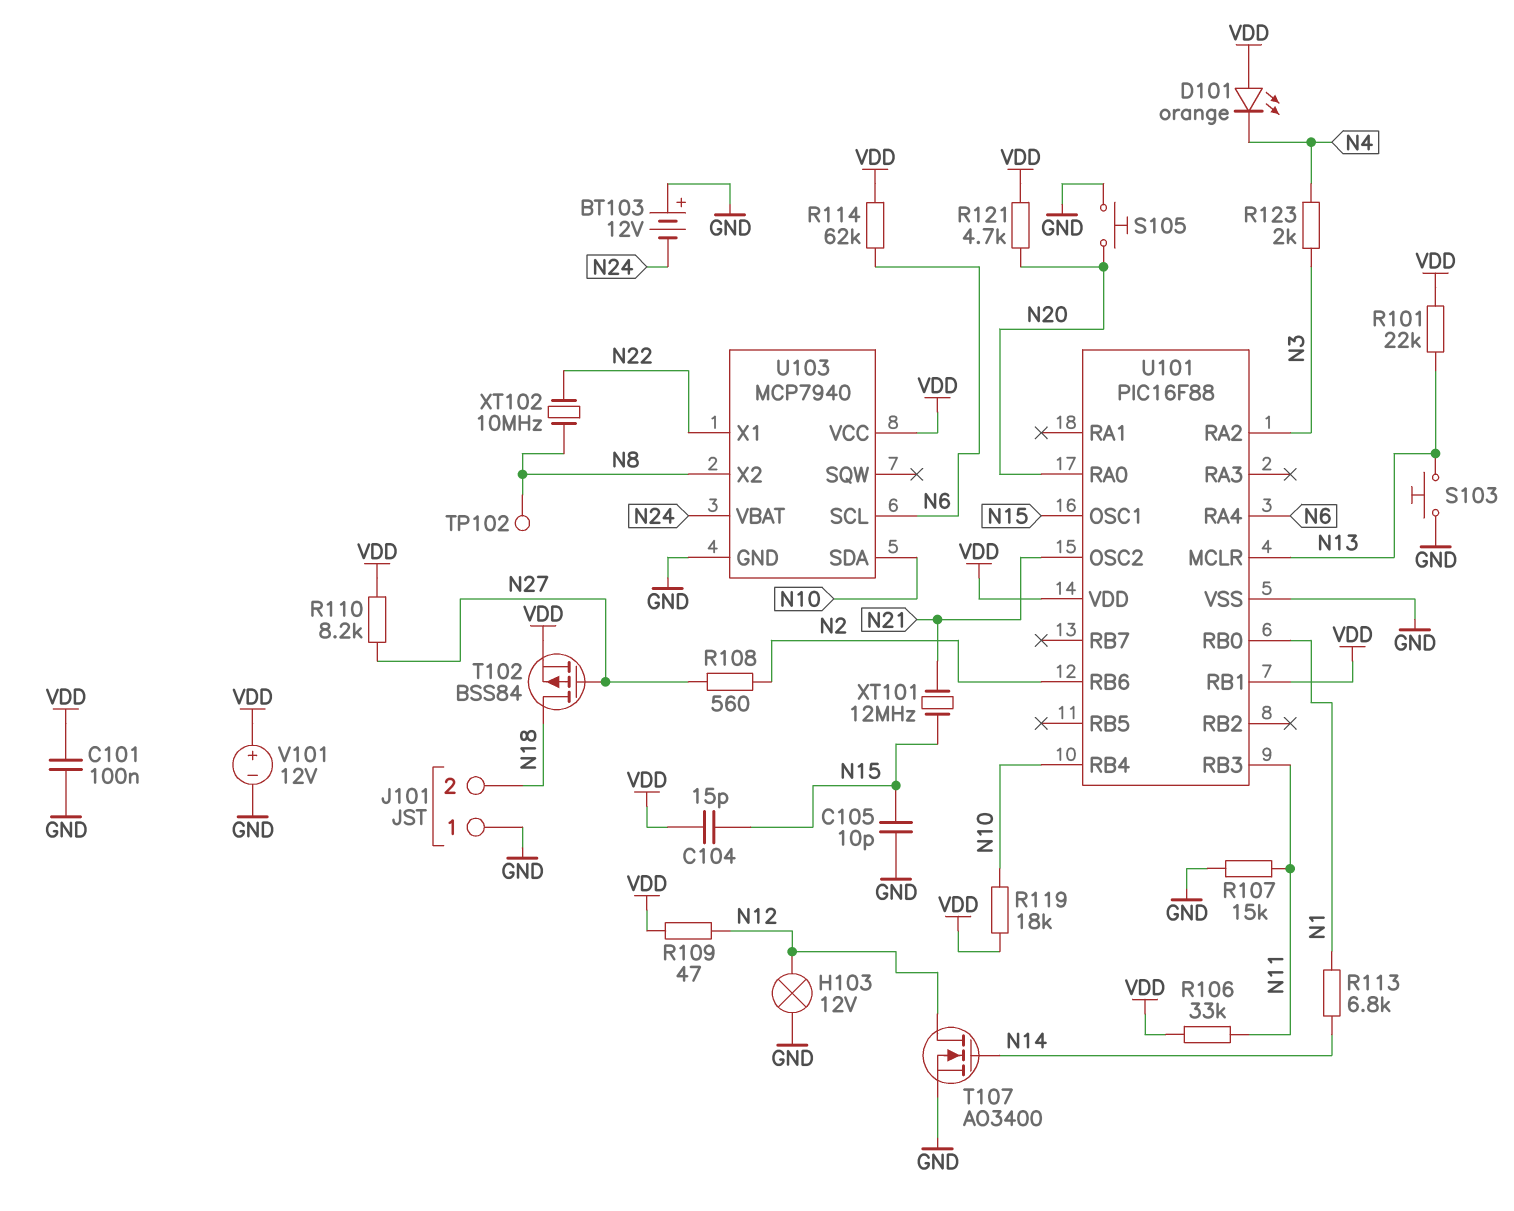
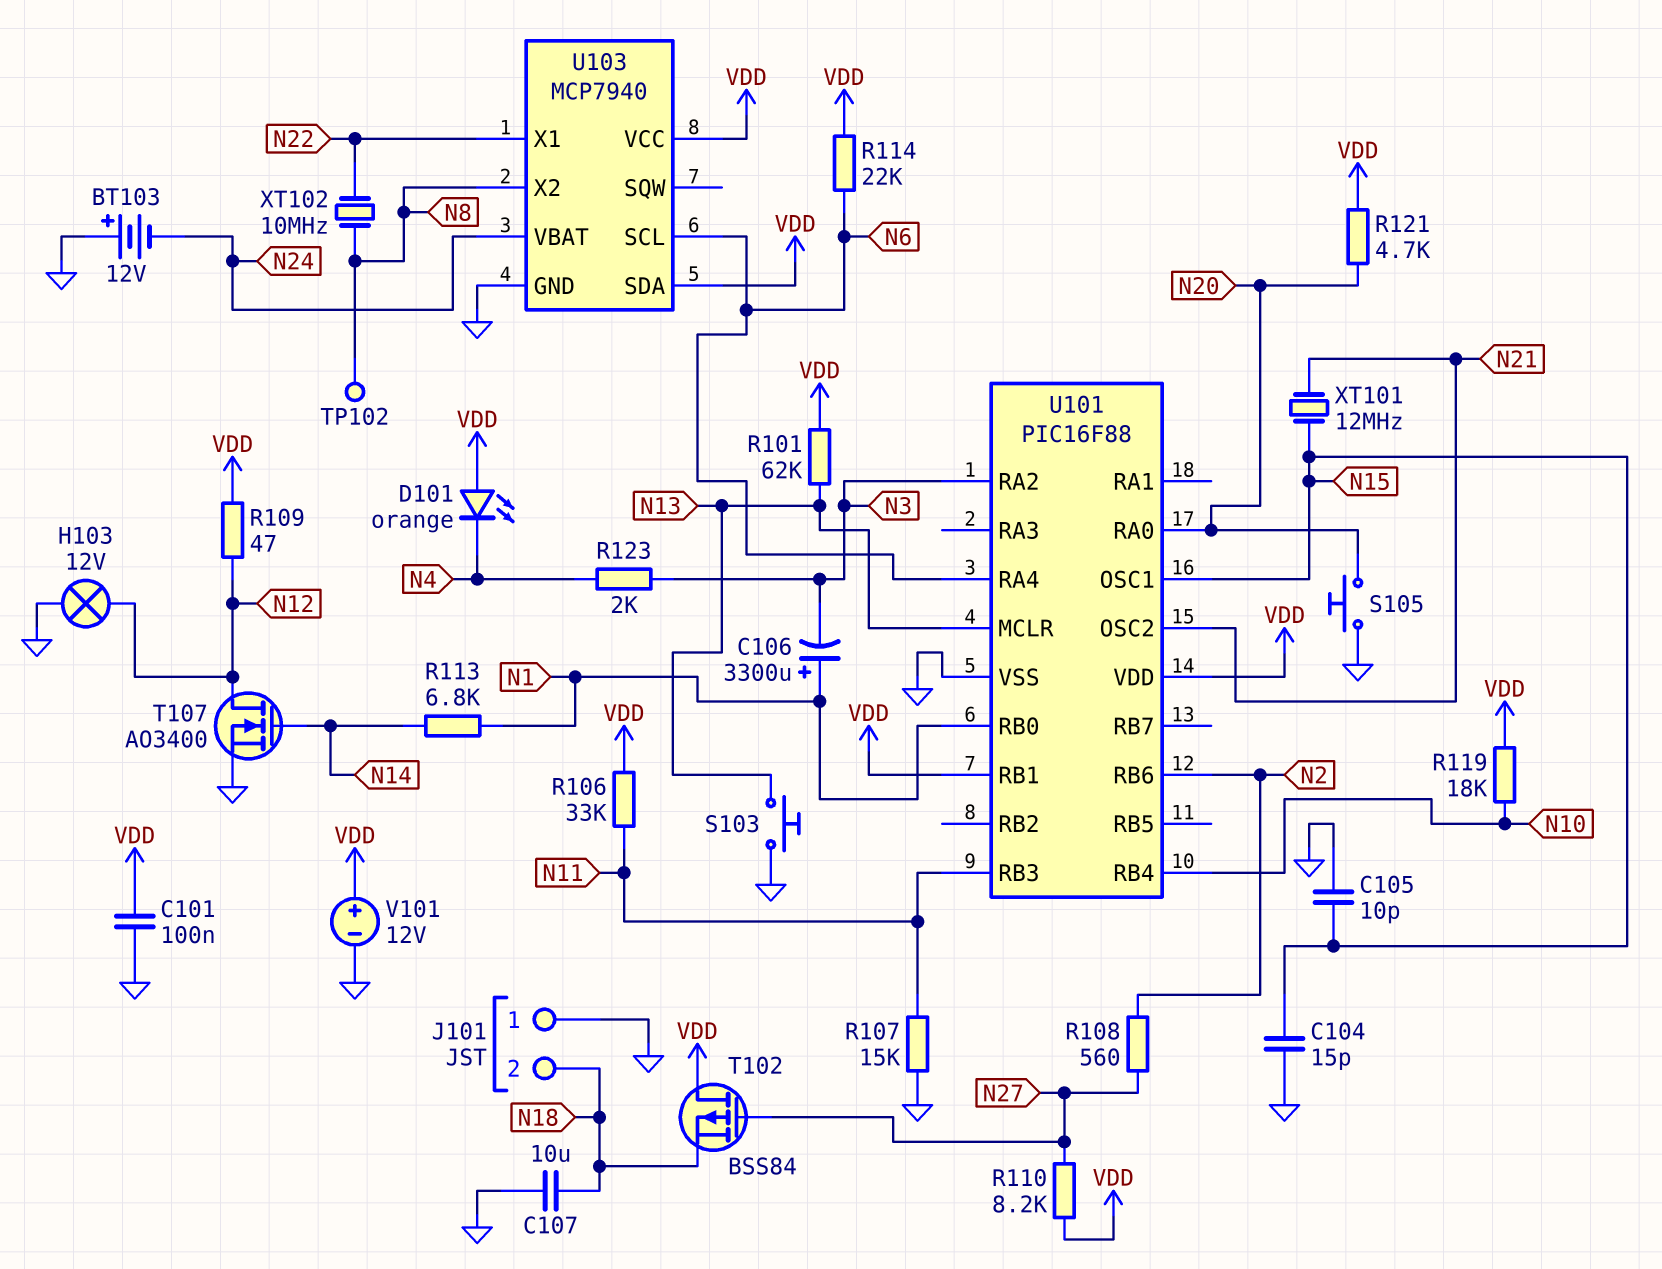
C104: 15pF (N15, VDD) -> 15pF (GND, N15)
C106: none -> 3300uF (plus N1, minus N3)
C107: none -> 10uF (GND, N18)
R101: 22k (N13, VDD) -> 62k (N13, VDD)
R114: 62k (N6, VDD) -> 22k (N6, VDD)
T102: PMOS BSS84 (G N27, D N18, S VDD) -> PMOS BSS84 (G N27, D VDD, S N18)
U103 pin SDA: N10 -> VDD

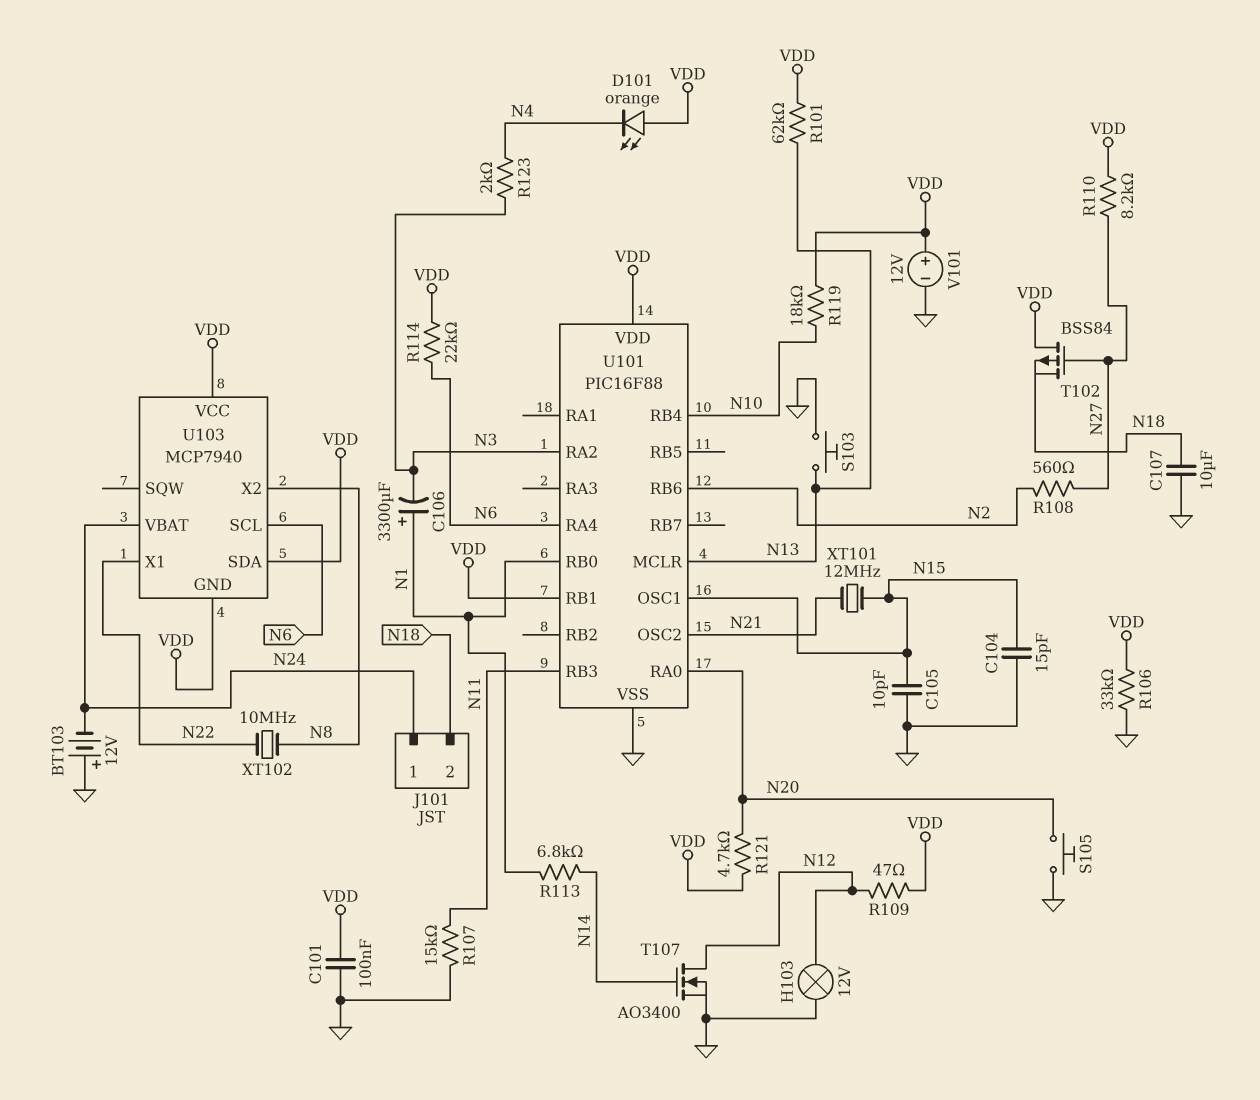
J101 pin 1: GND -> N24
R106: 33k (N11, VDD) -> 33k (GND, VDD)
TP102: test point (N8) -> none
U103 pin GND: GND -> VDD

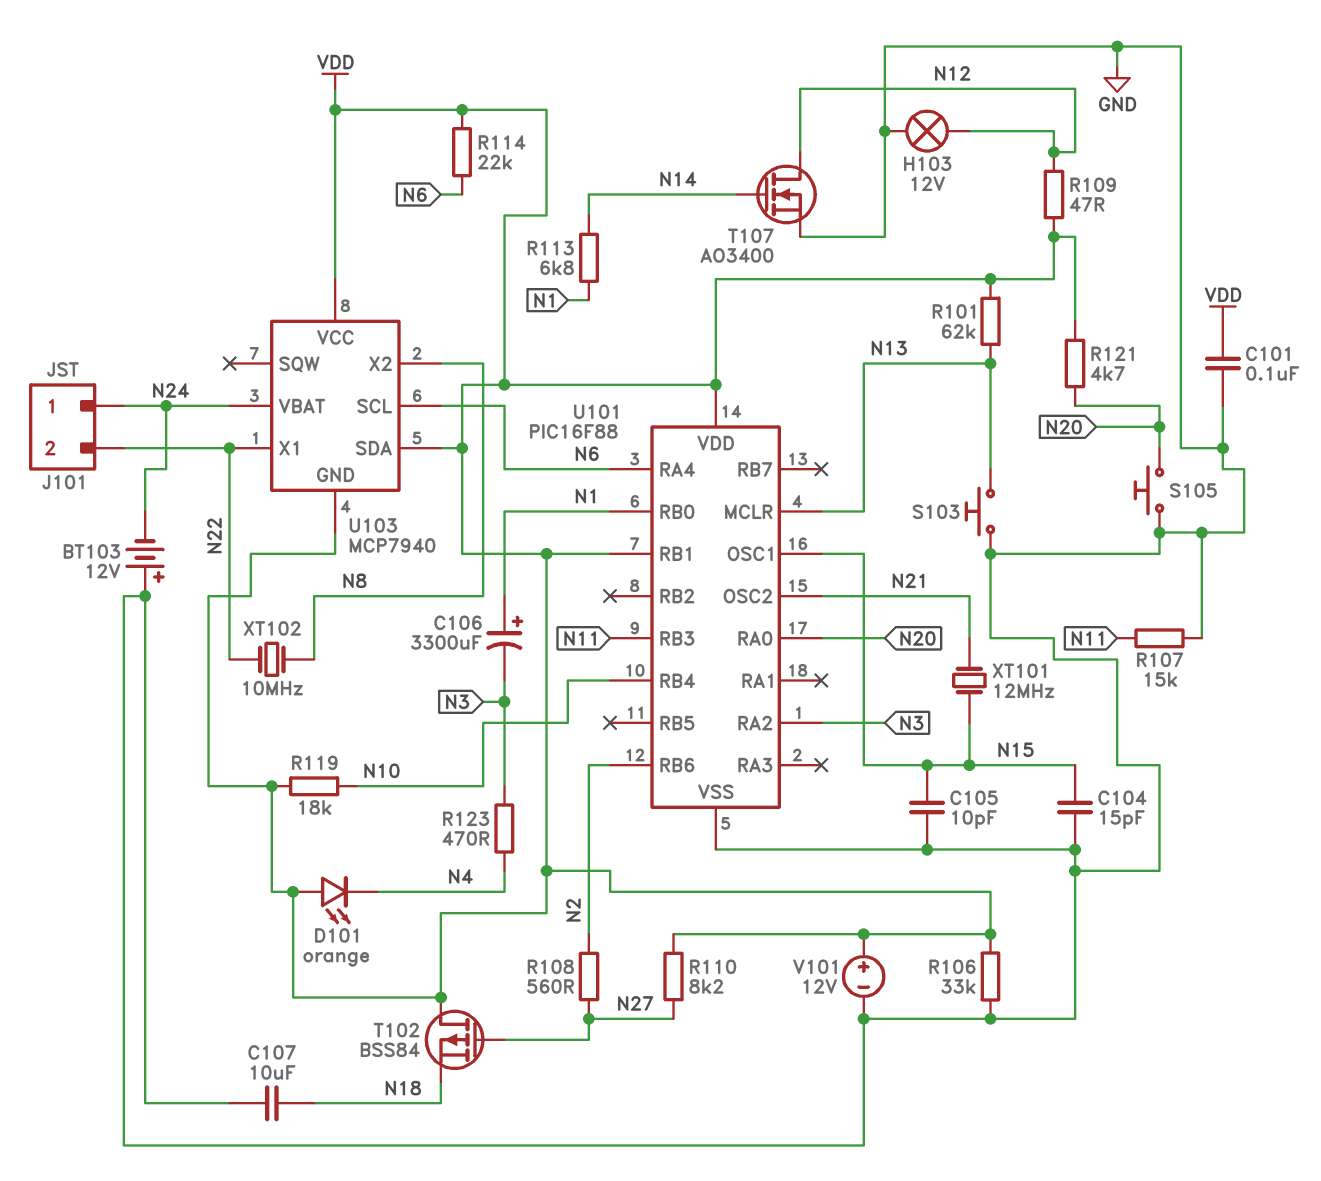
J101 pin 2: N18 -> N22
R123: 2k (N3, N4) -> 470 (N3, N4)

